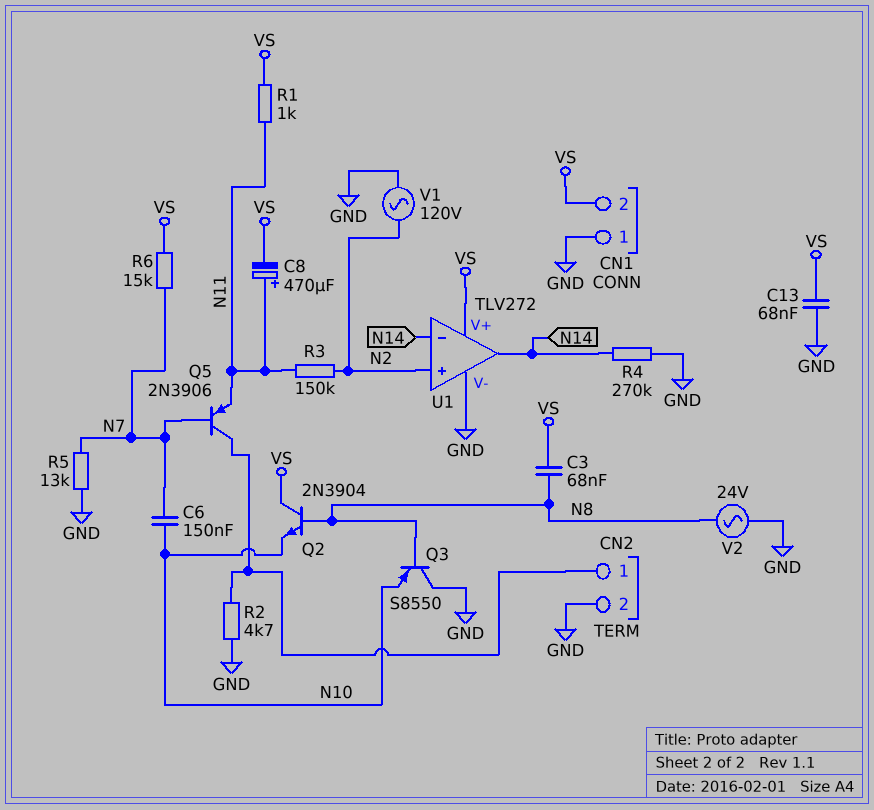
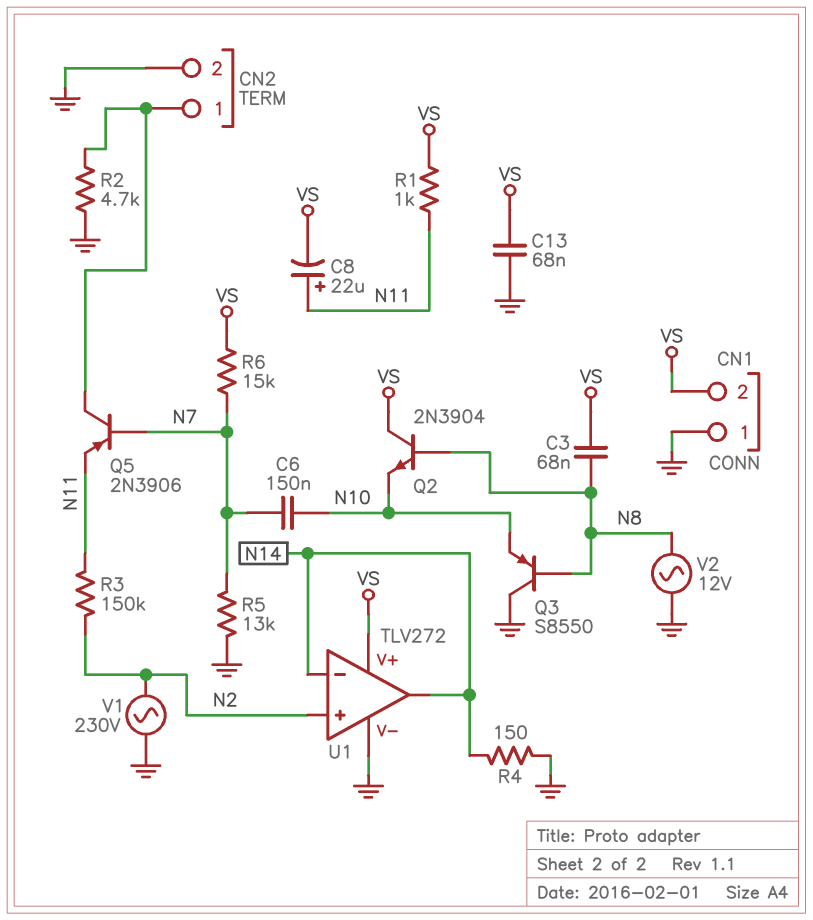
C8: 470uF (plus N11, minus VS) -> 22uF (plus N11, minus VS)
R4: 270k (GND, N14) -> 150 (GND, N14)
V1: AC 120V (GND, N2) -> AC 230V (GND, N2)
V2: AC 24V (GND, N8) -> AC 12V (GND, N8)

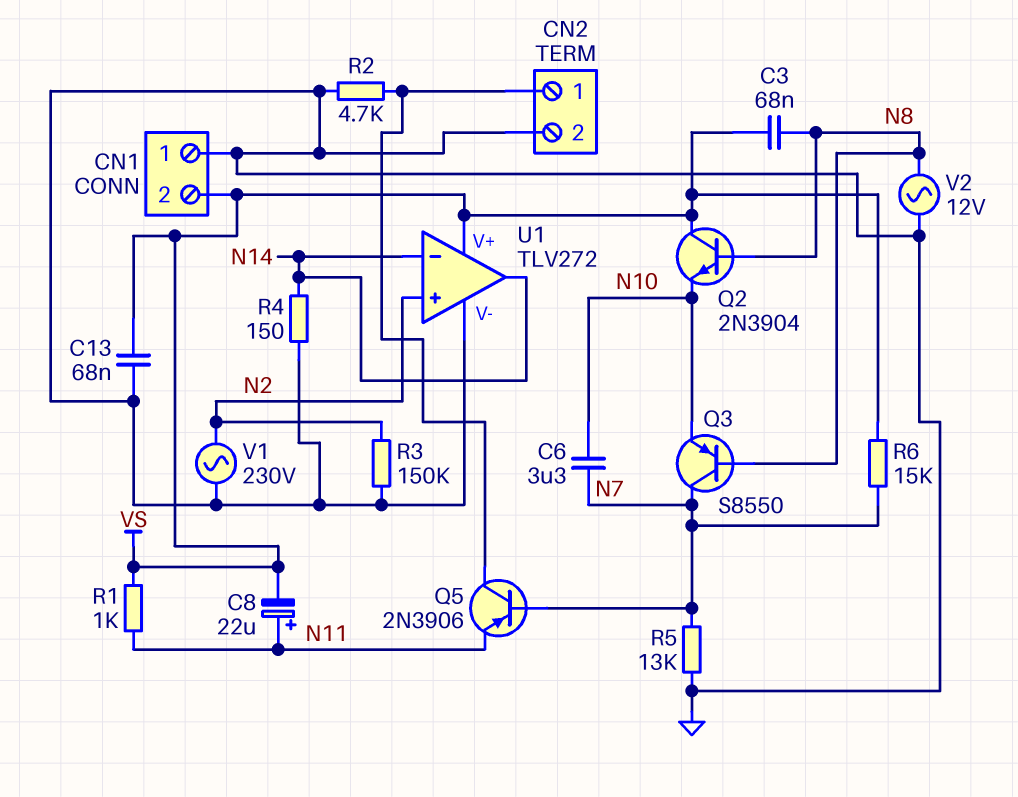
C6: 150nF (N7, N10) -> 3.3uF (N7, N10)
Q3: PNP S8550 (B N8, C GND, E N10) -> PNP S8550 (B N8, C N7, E N10)
R3: 150k (N2, N11) -> 150k (GND, N2)

